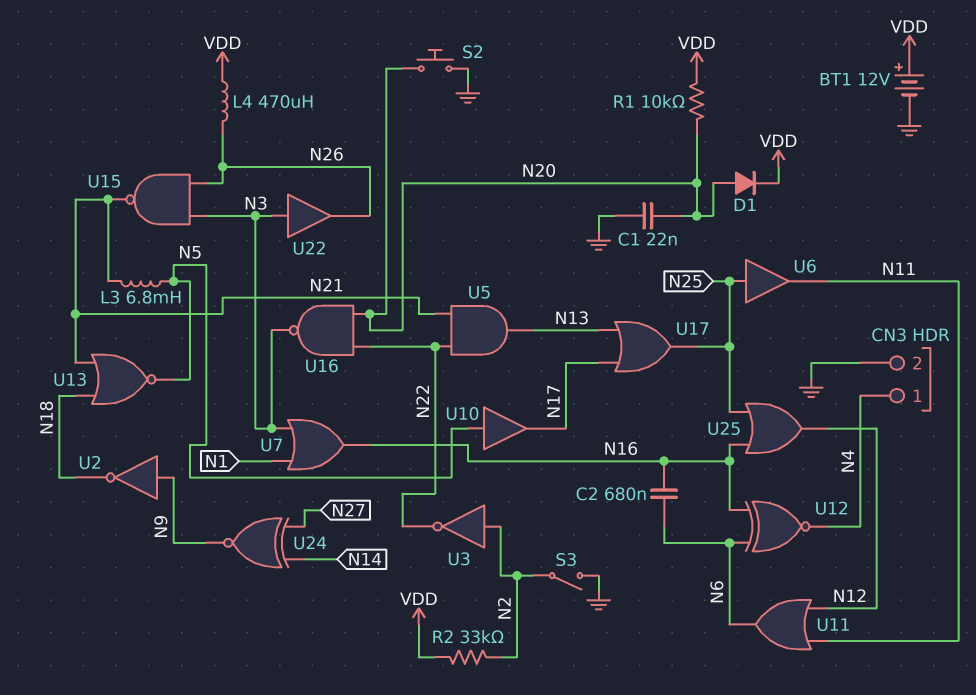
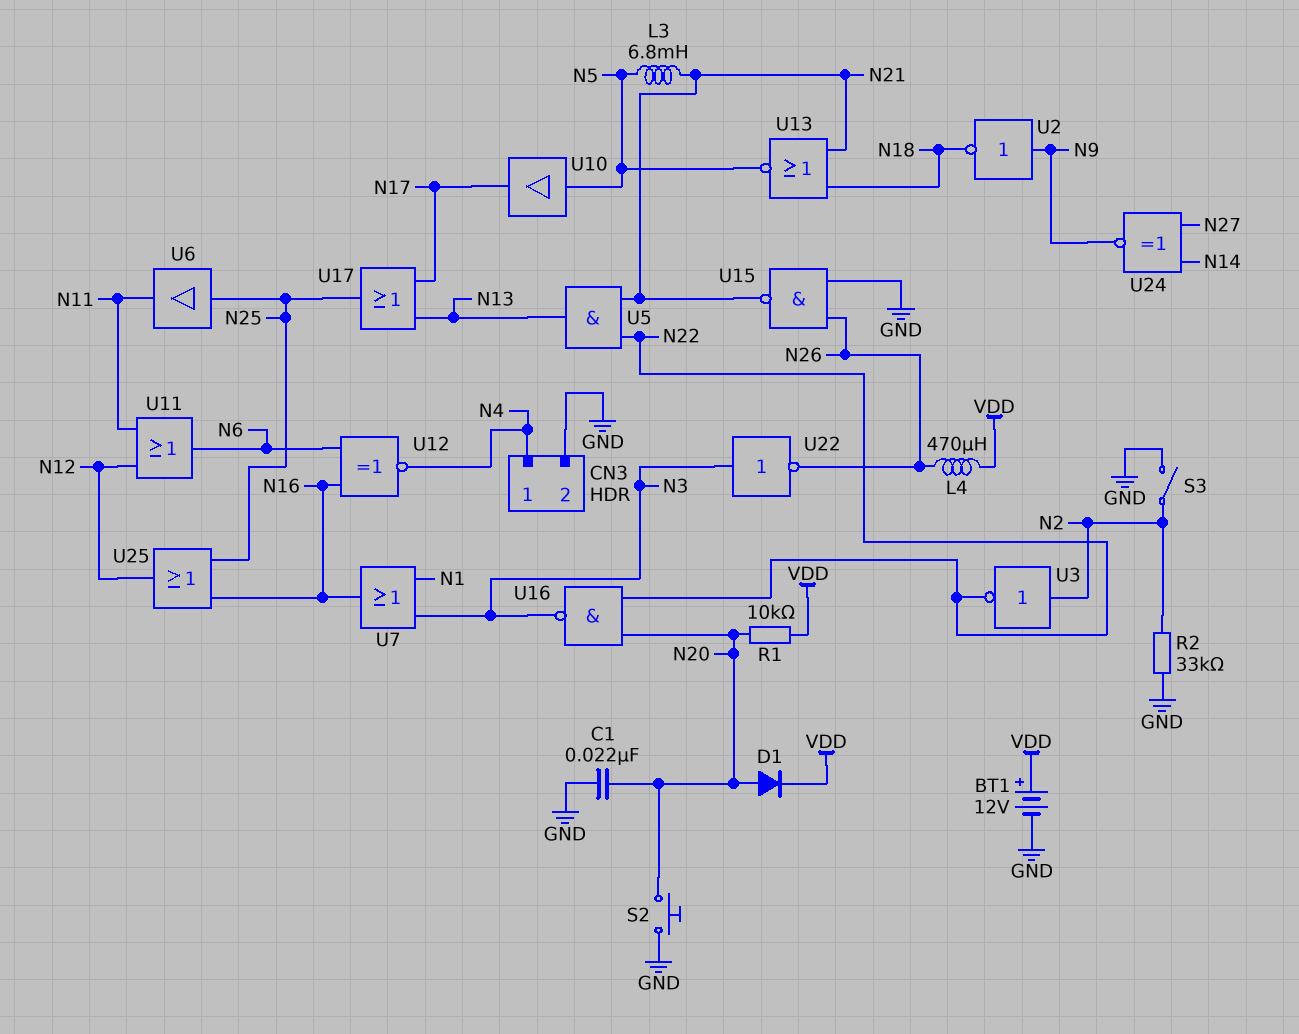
C2: 680nF (N6, N16) -> none
R2: 33k (N2, VDD) -> 33k (GND, N2)
U15: NAND (in N3, in N26, out N21) -> NAND (in GND, in N26, out N21)
U22: buffer (in N3, out N26) -> NOT (in N3, out N26)

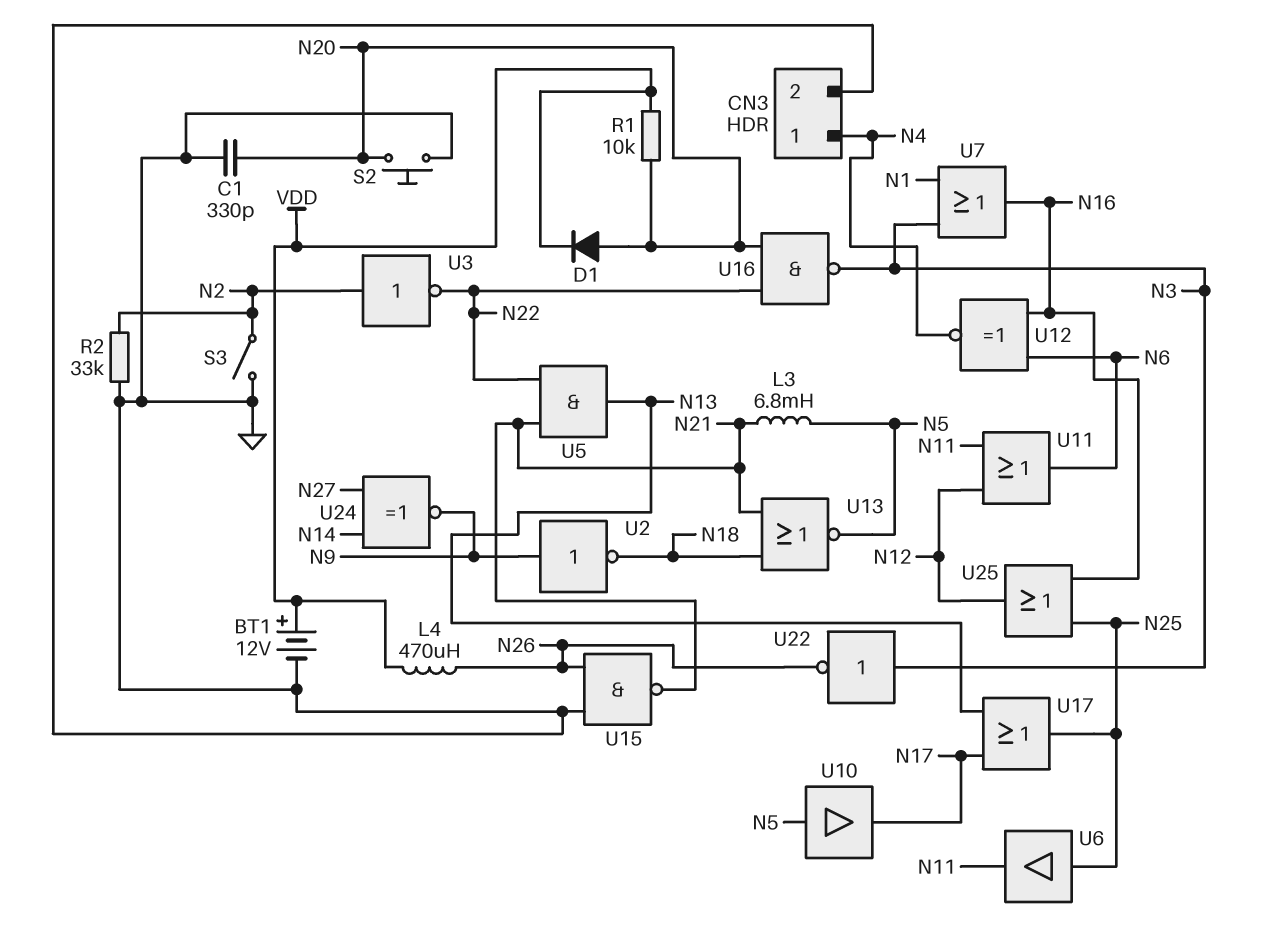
C1: 22nF (GND, N20) -> 330pF (GND, N20)

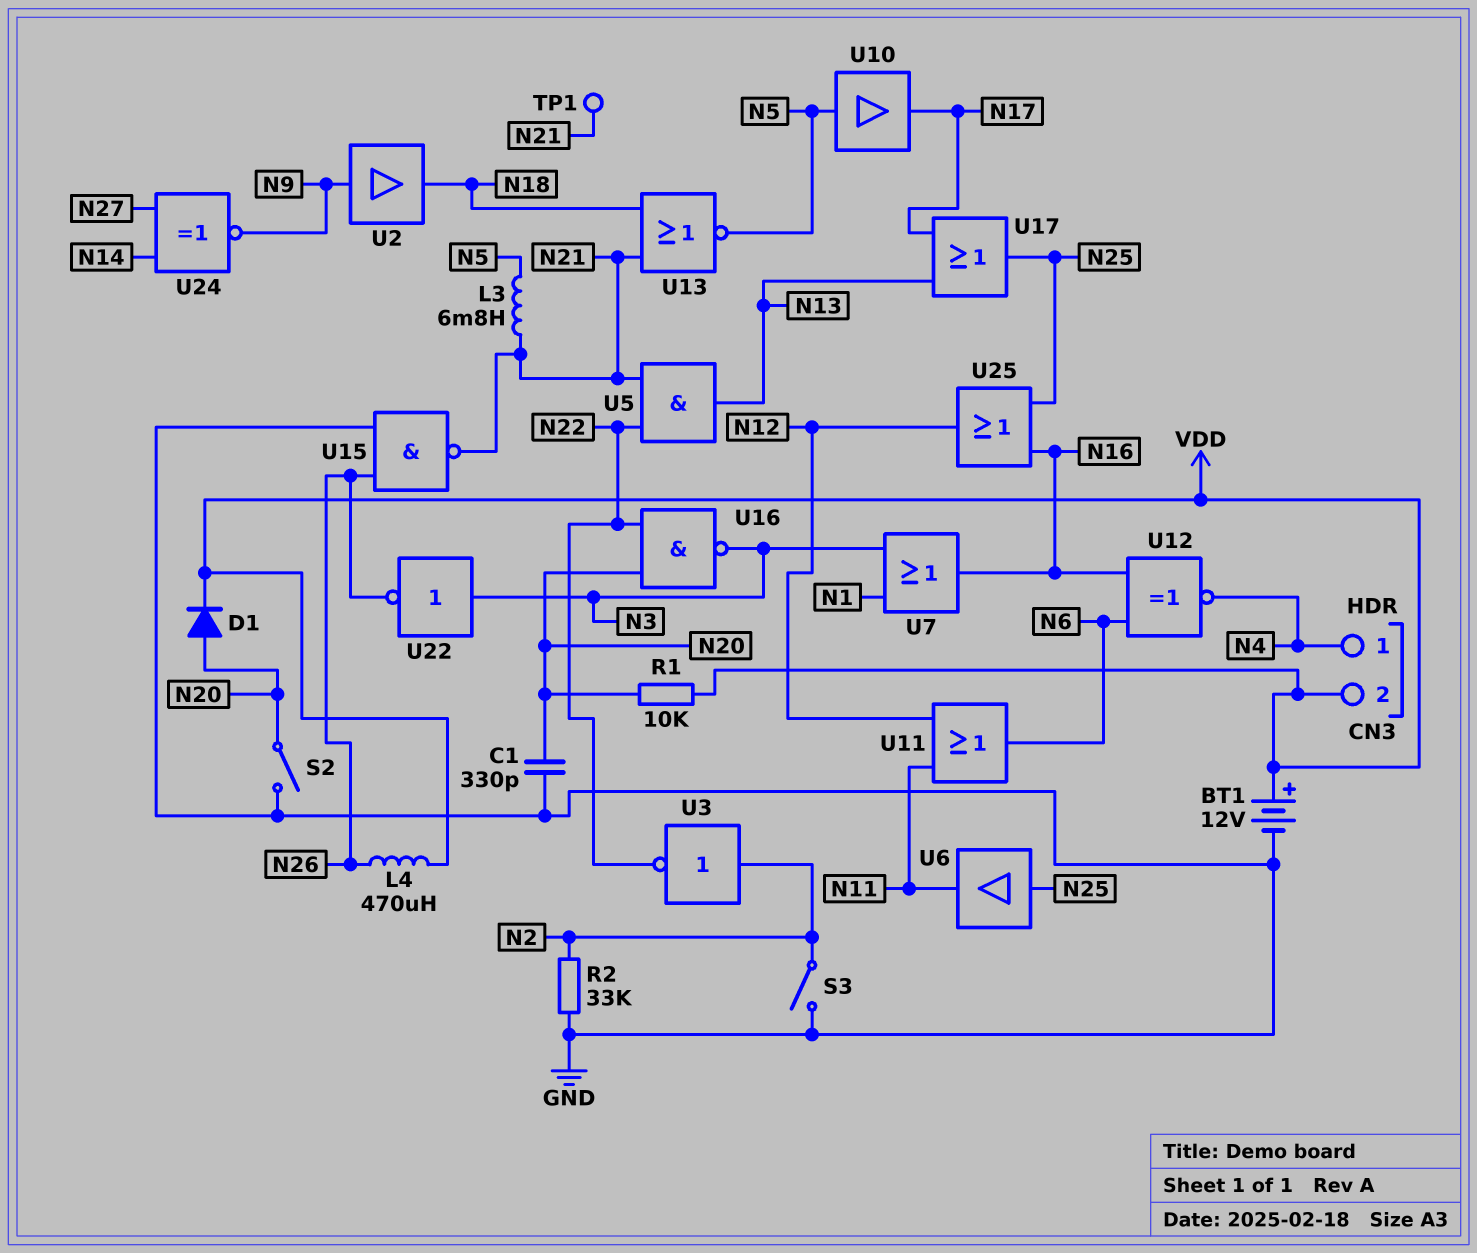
CN3 pin 2: GND -> VDD
S2: button (GND, N20) -> switch (GND, N20)
TP1: none -> test point (N21)
U2: NOT (in N9, out N18) -> buffer (in N9, out N18)

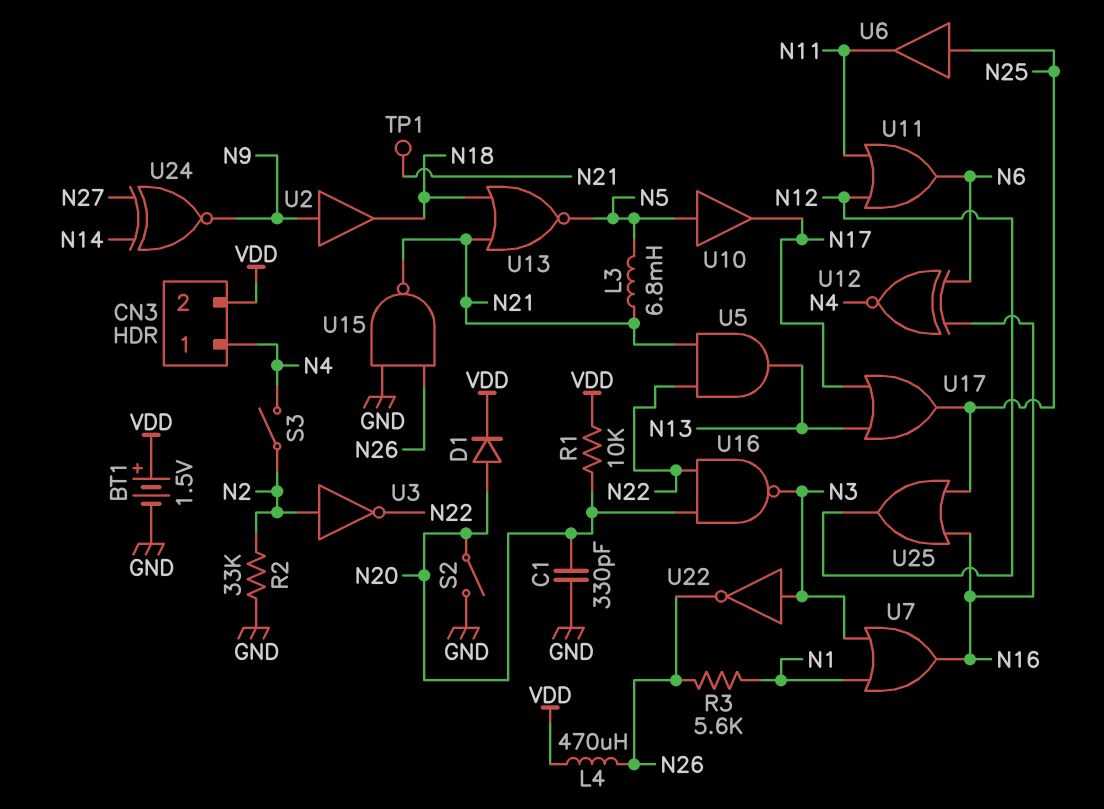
BT1: 12V (plus VDD, minus GND) -> 1.5V (plus VDD, minus GND)
R3: none -> 5.6k (N1, N26)
S3: switch (GND, N2) -> switch (N2, N4)

